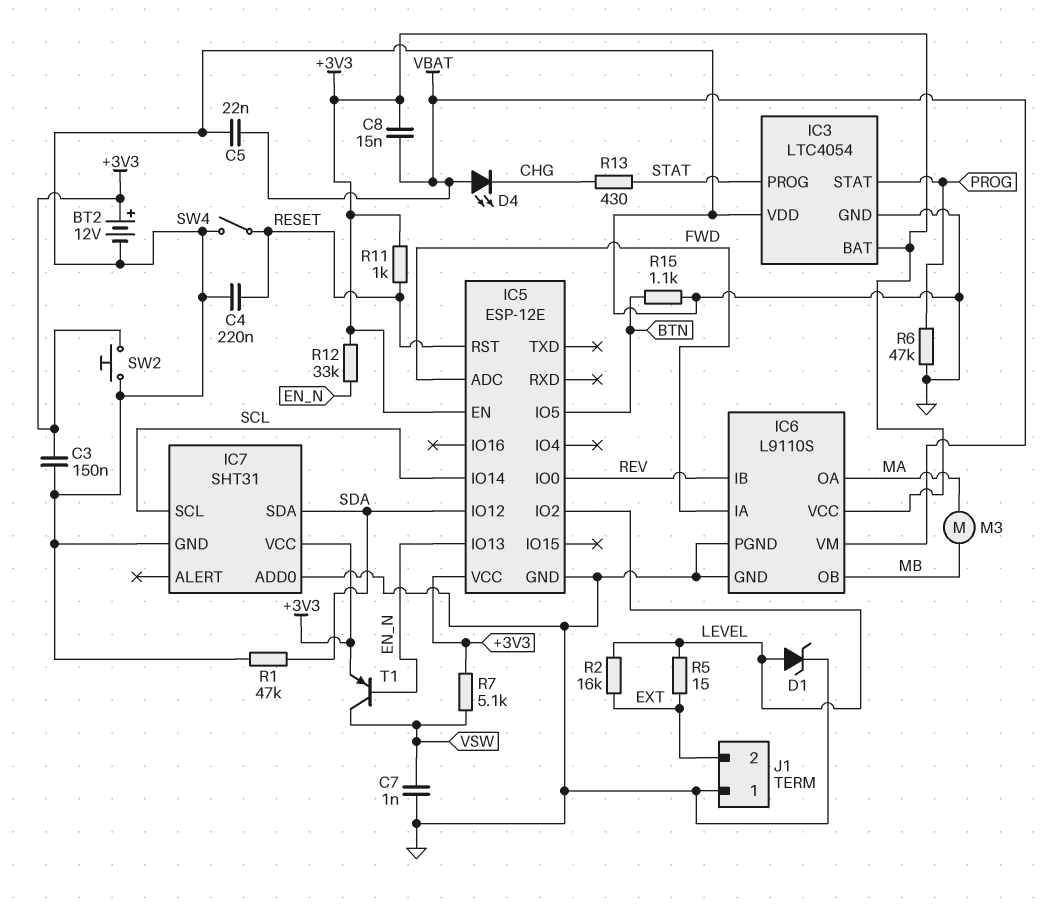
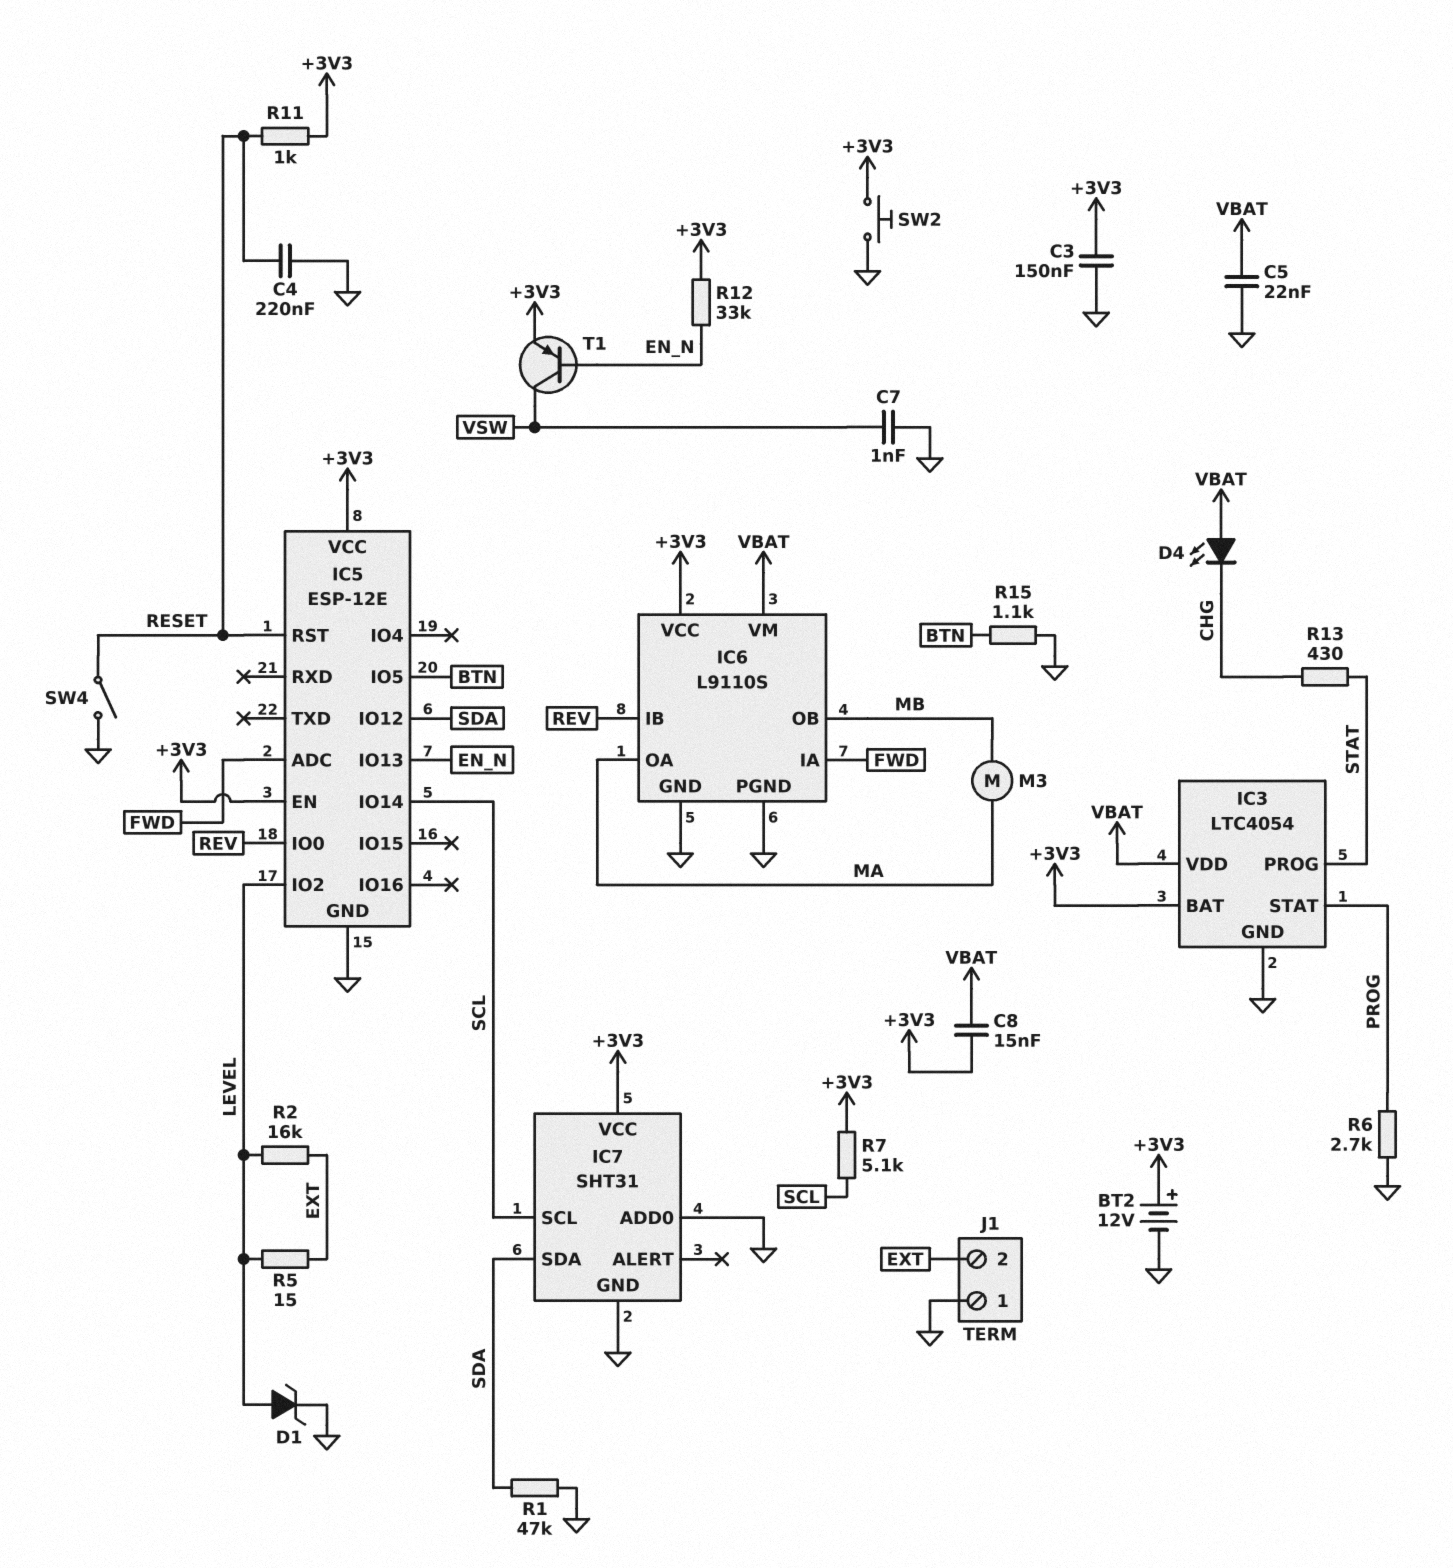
IC3 pin VDD: GND -> VBAT
R6: 47k (GND, PROG) -> 2.7k (GND, PROG)
R7: 5.1k (+3V3, VSW) -> 5.1k (+3V3, SCL)

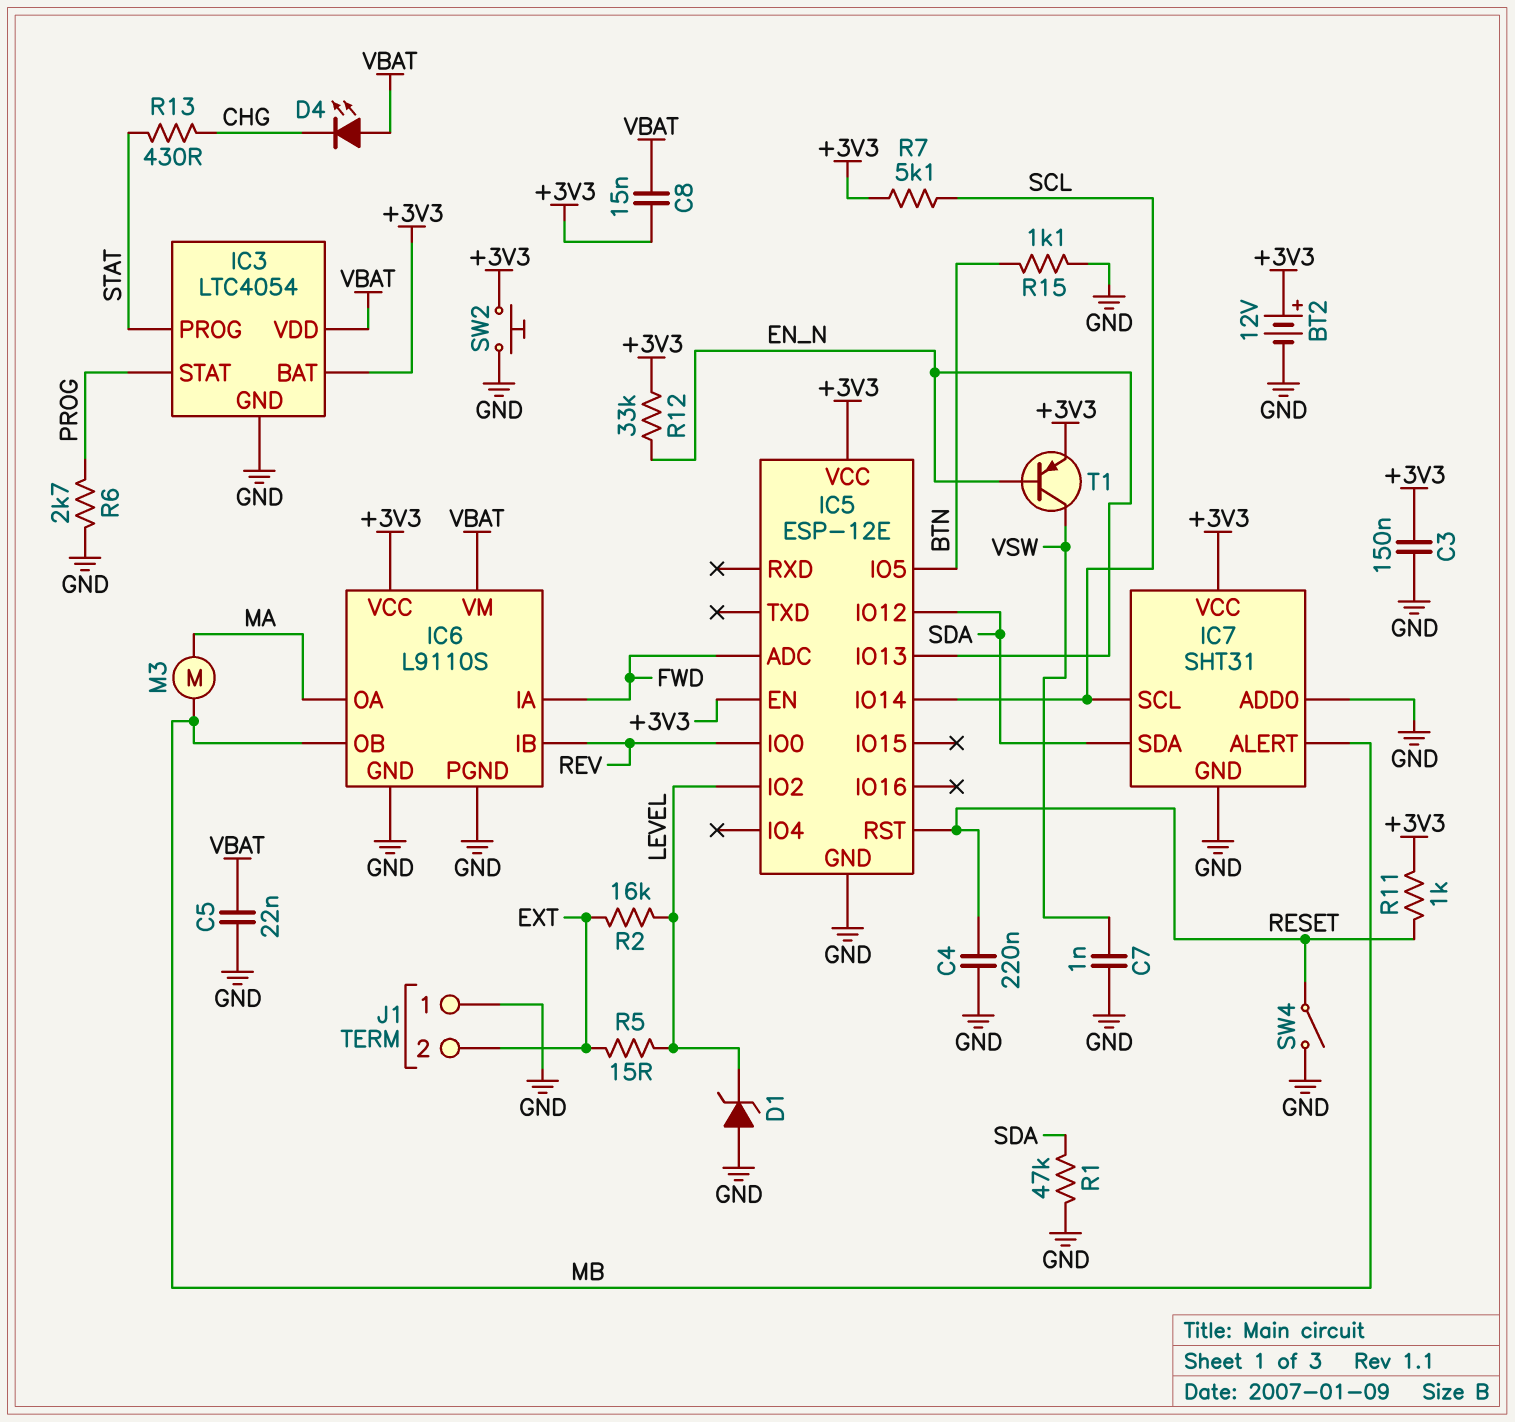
D1: zener (A LEVEL, K GND) -> zener (A GND, K LEVEL)
IC7 pin ALERT: none -> MB

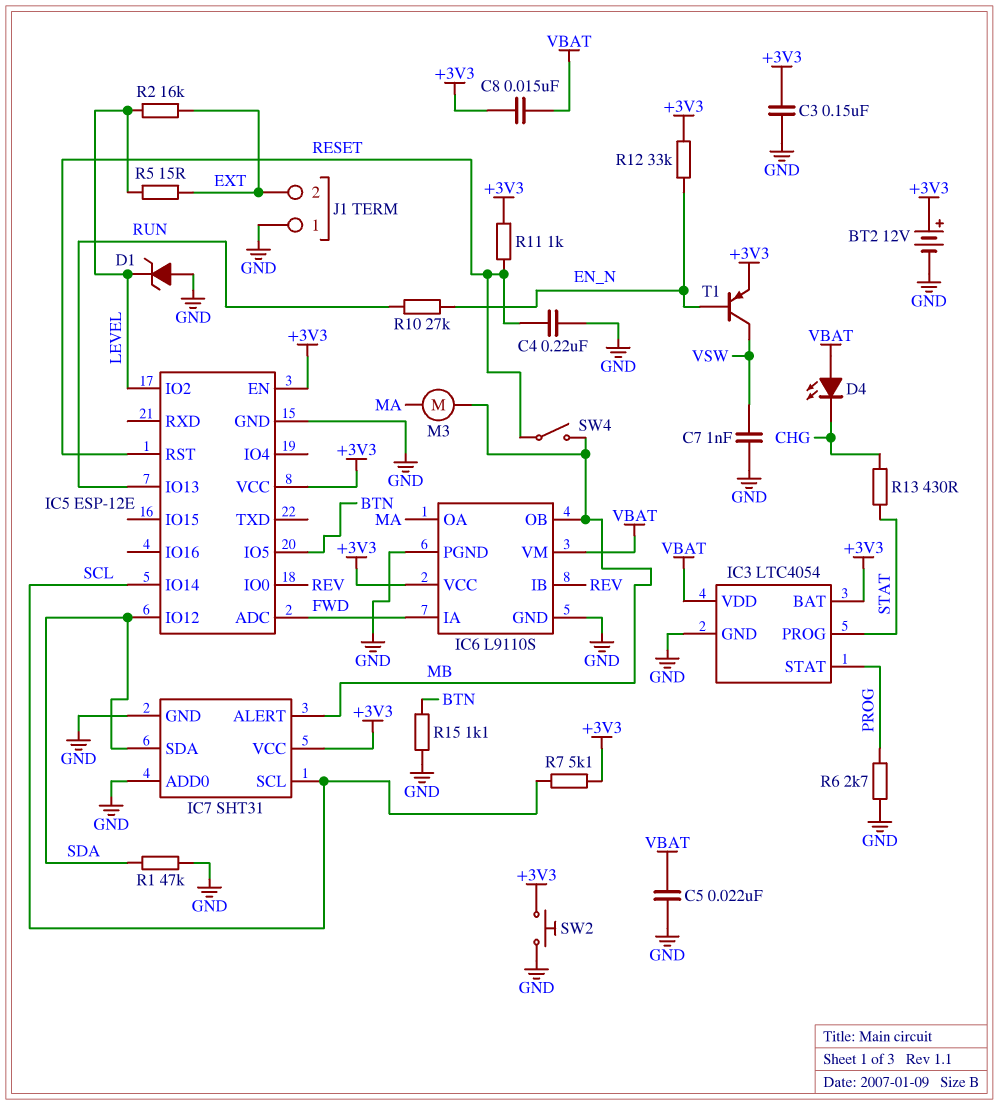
IC5 pin IO13: EN_N -> RUN
R10: none -> 27k (EN_N, RUN)
SW4: switch (GND, RESET) -> switch (MB, RESET)

